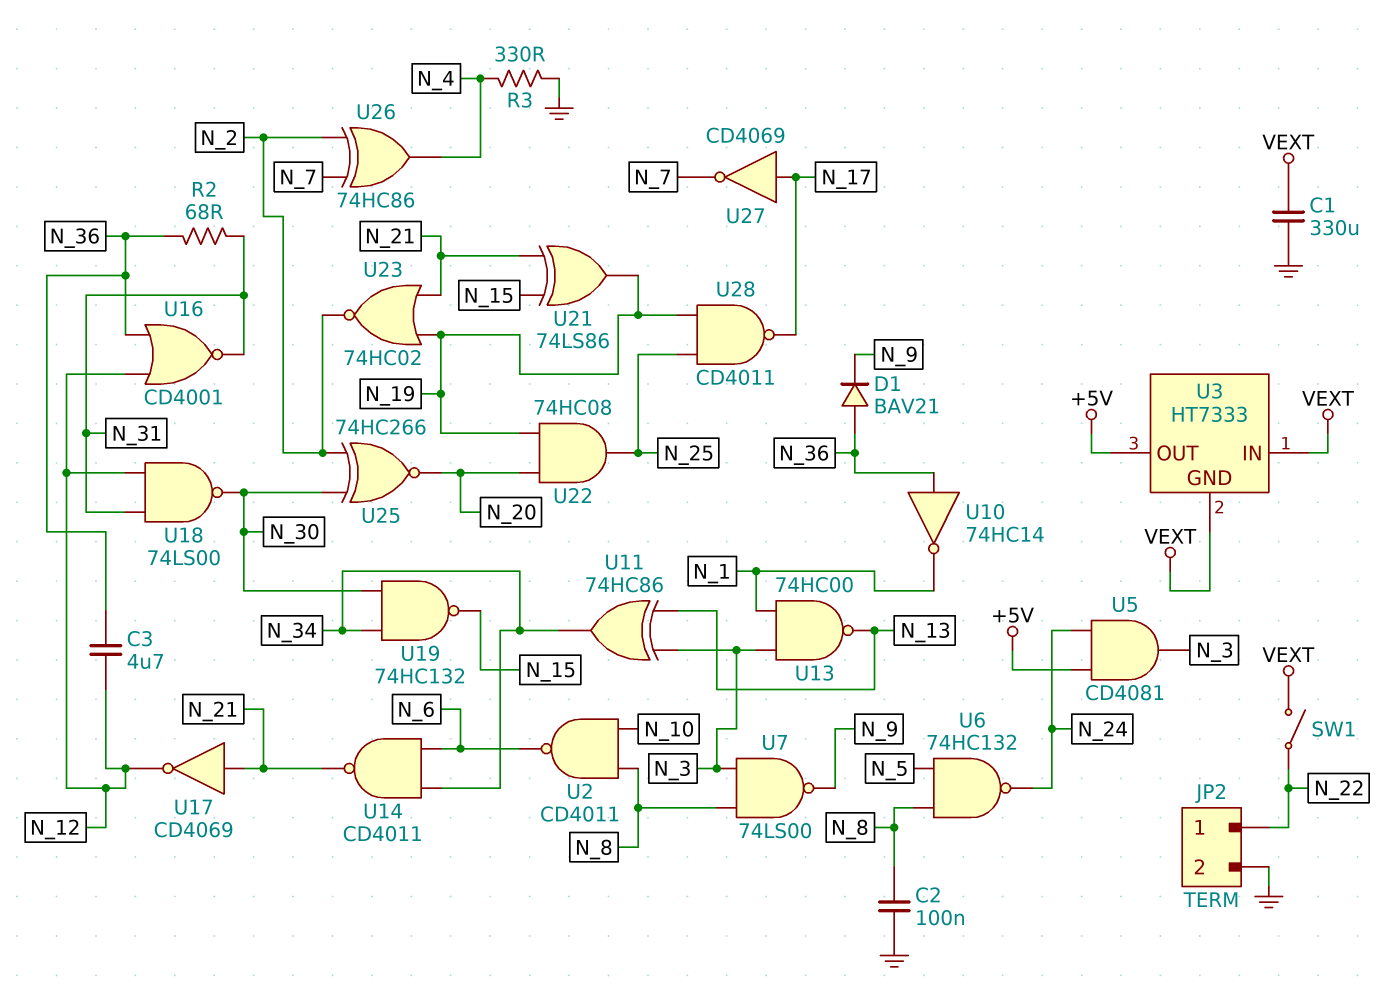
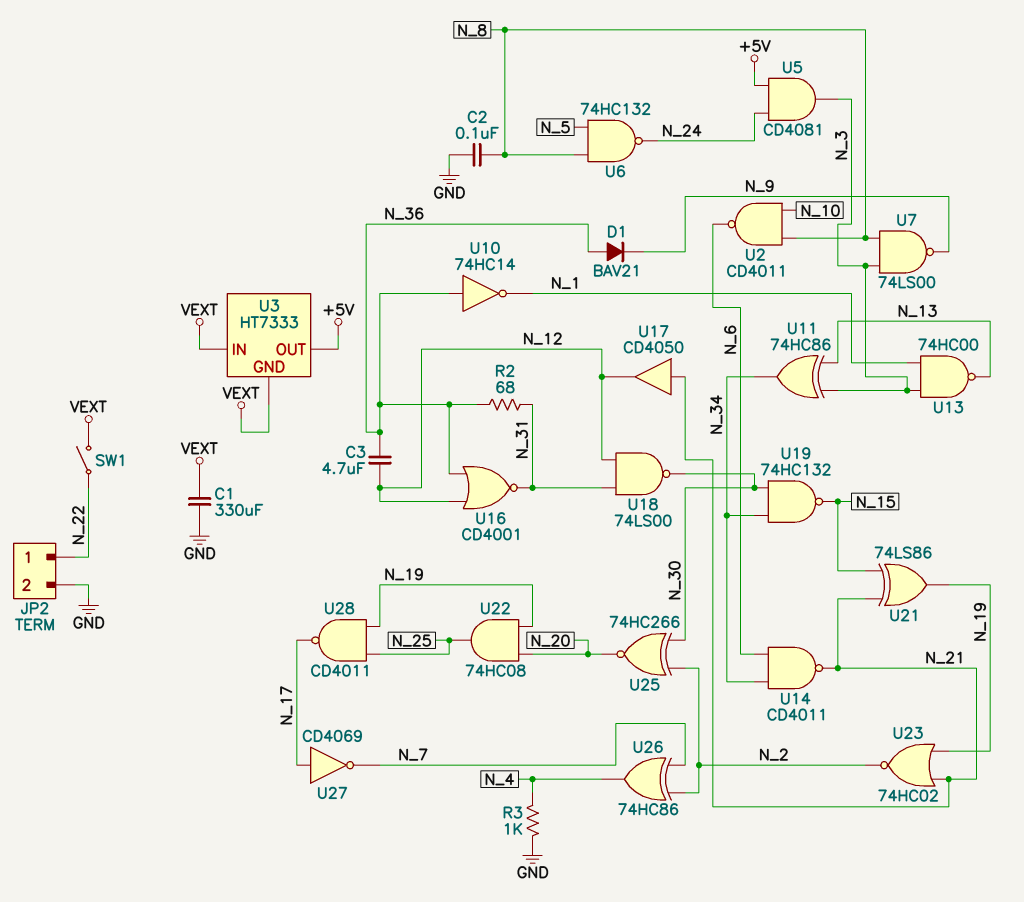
R3: 330 (GND, N_4) -> 1k (GND, N_4)
U17: NOT CD4069 (in N_21, out N_12) -> buffer CD4050 (in N_21, out N_12)

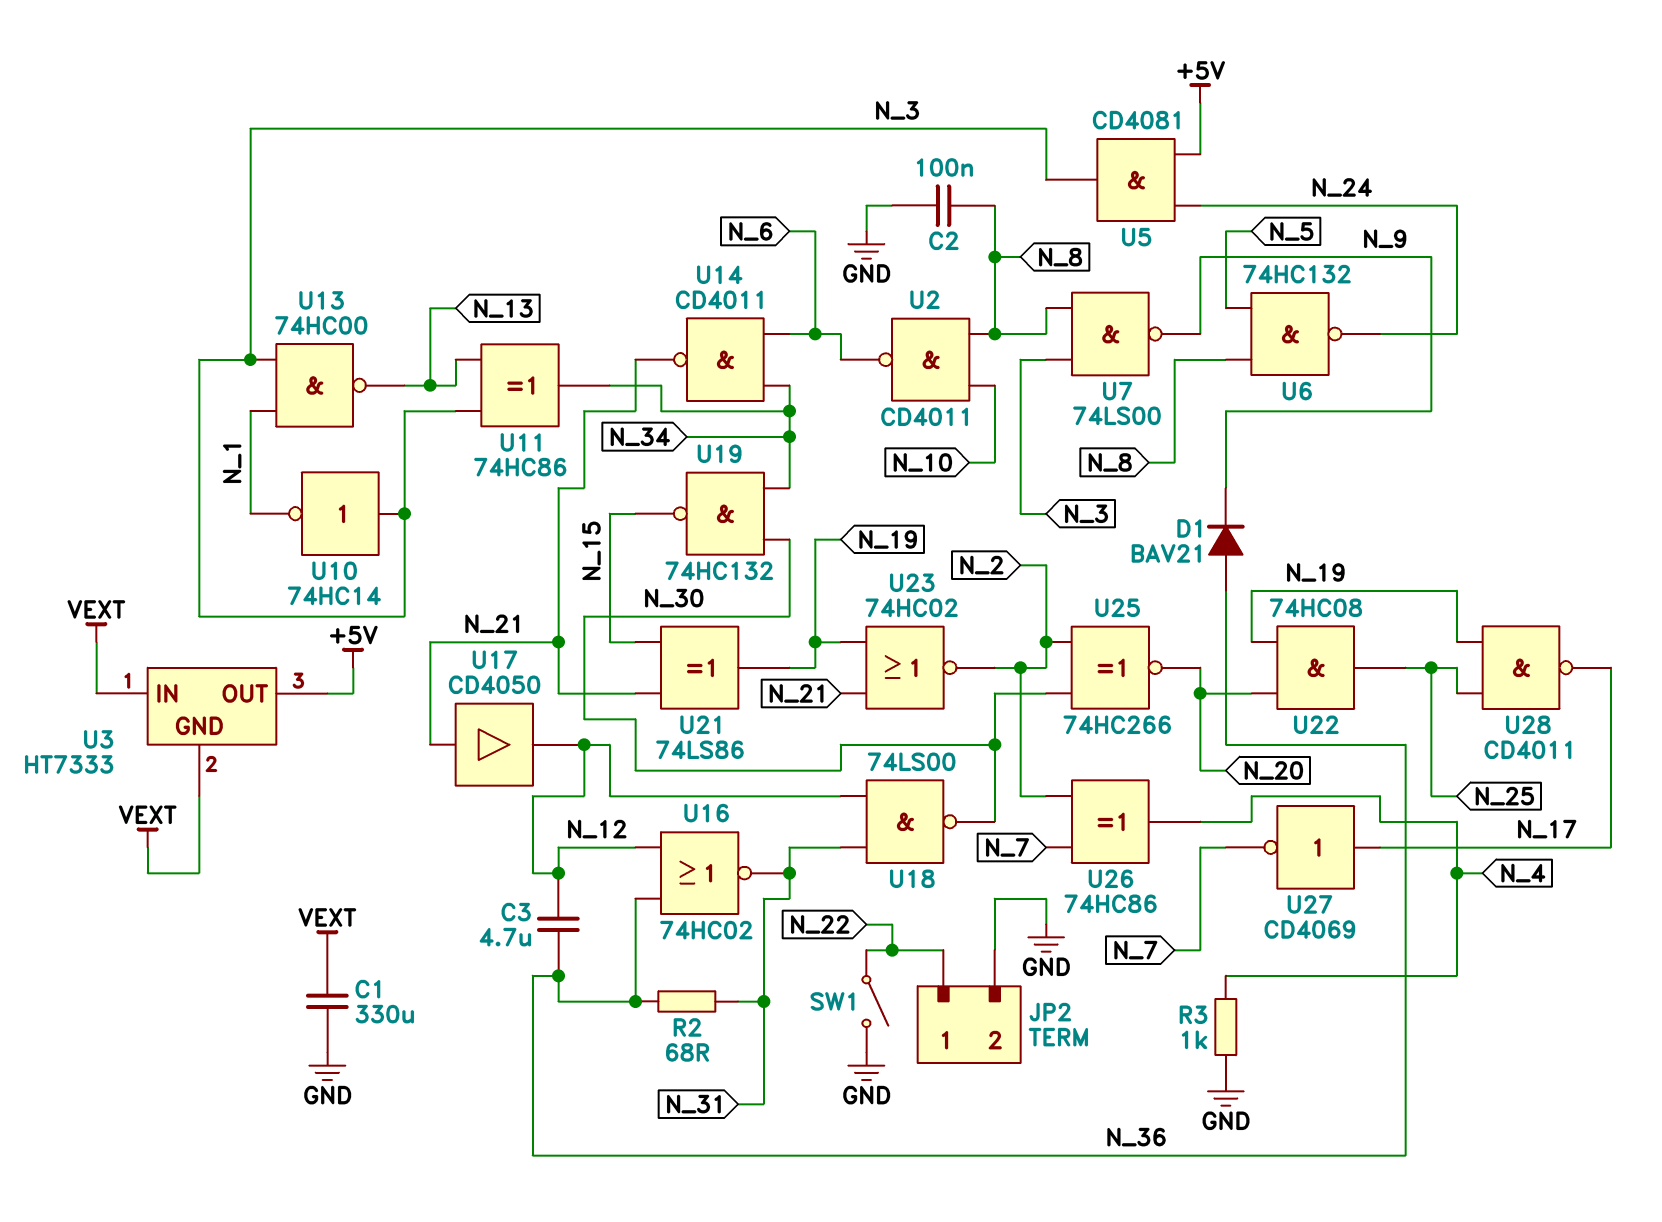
SW1: switch (N_22, VEXT) -> switch (GND, N_22)
U10: NOT 74HC14 (in N_36, out N_1) -> NOT 74HC14 (in N_3, out N_1)
U16: NOR CD4001 (in N_12, in N_36, out N_31) -> NOR 74HC02 (in N_12, in N_36, out N_31)

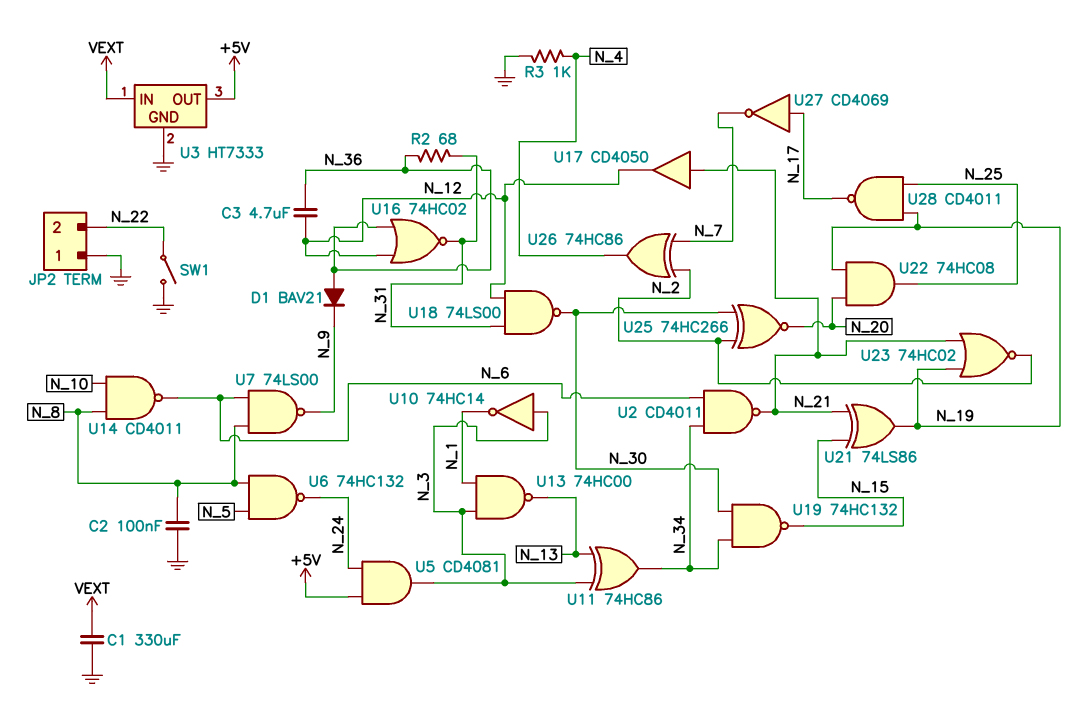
JP2 pin 1: N_22 -> GND
JP2 pin 2: GND -> N_22
U2: NAND CD4011 (in N_8, in N_10, out N_6) -> NAND CD4011 (in N_6, in N_34, out N_21)
U3 pin GND: VEXT -> GND
U7: NAND 74LS00 (in N_3, in N_8, out N_9) -> NAND 74LS00 (in N_6, in N_8, out N_9)
U14: NAND CD4011 (in N_6, in N_34, out N_21) -> NAND CD4011 (in N_8, in N_10, out N_6)

